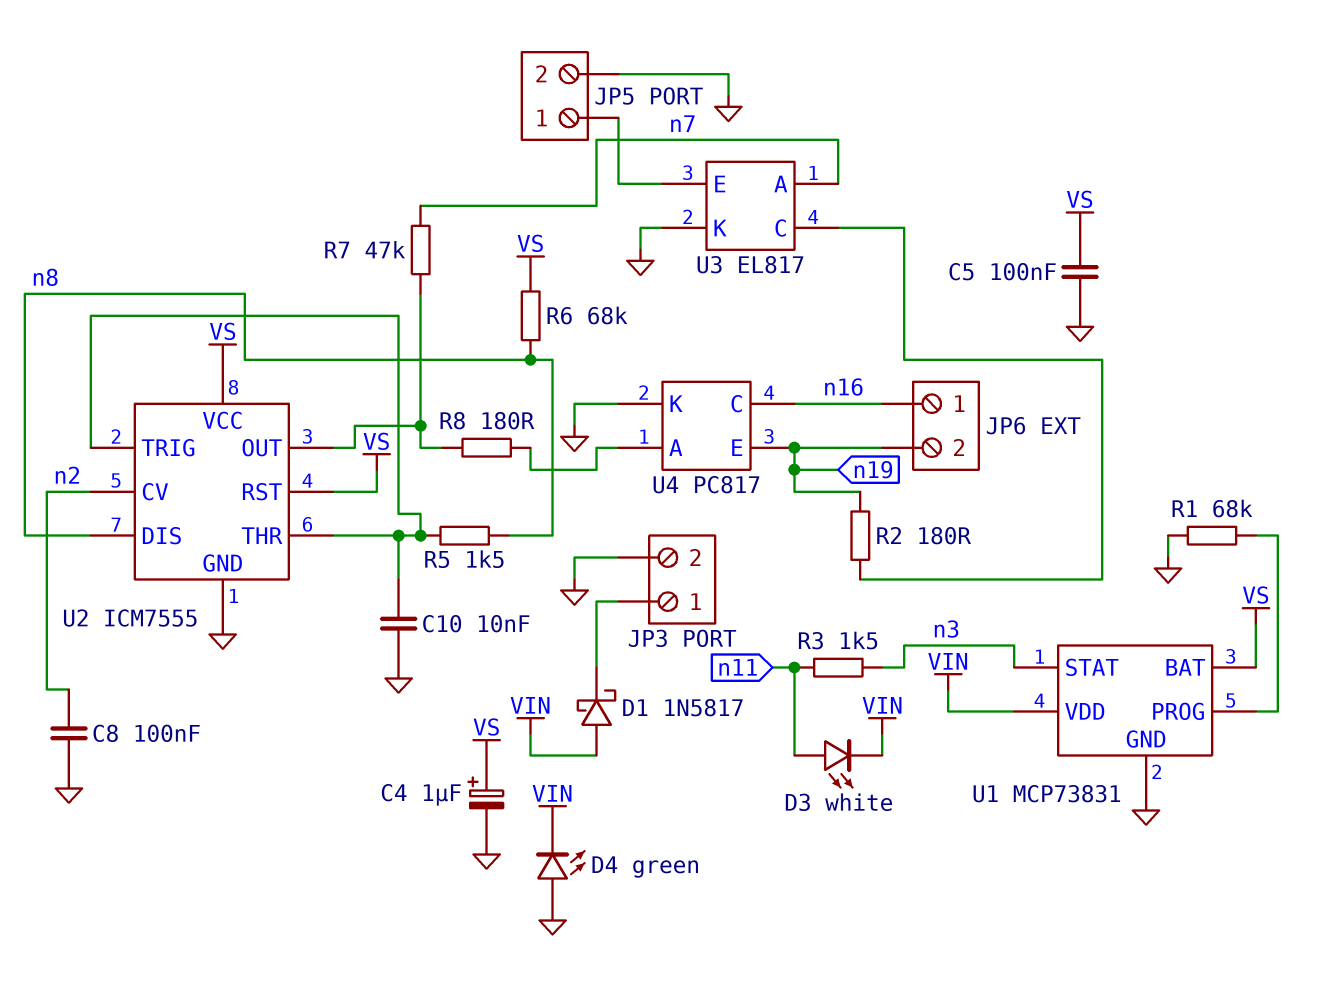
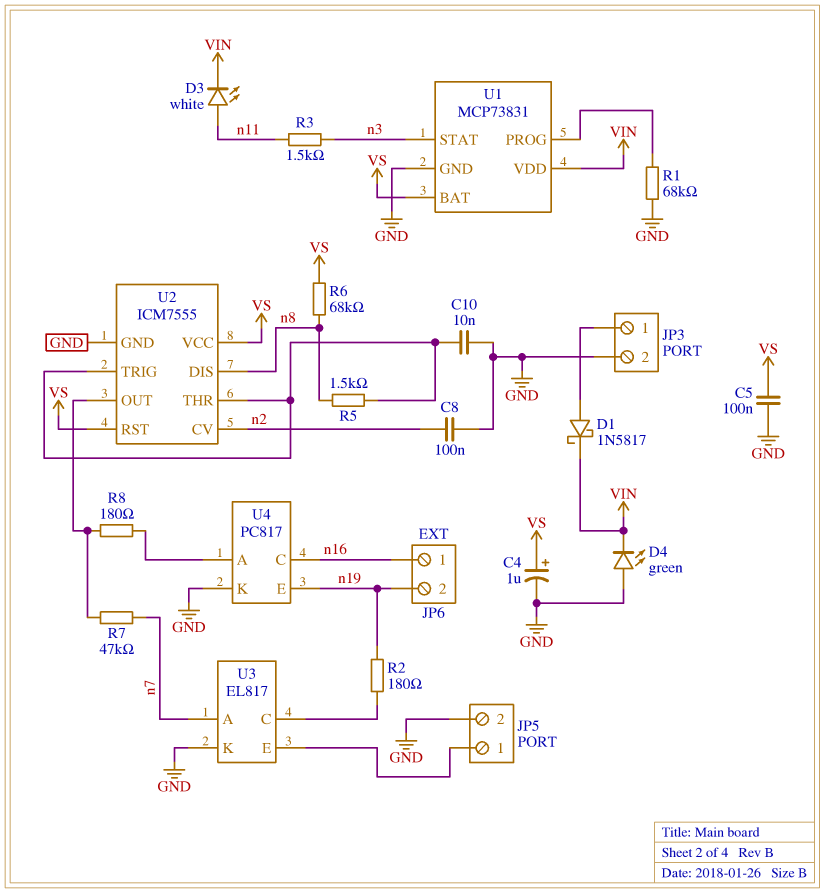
D1: schottky 1N5817 (A VIN, K JP3/1) -> schottky 1N5817 (A JP3/1, K VIN)

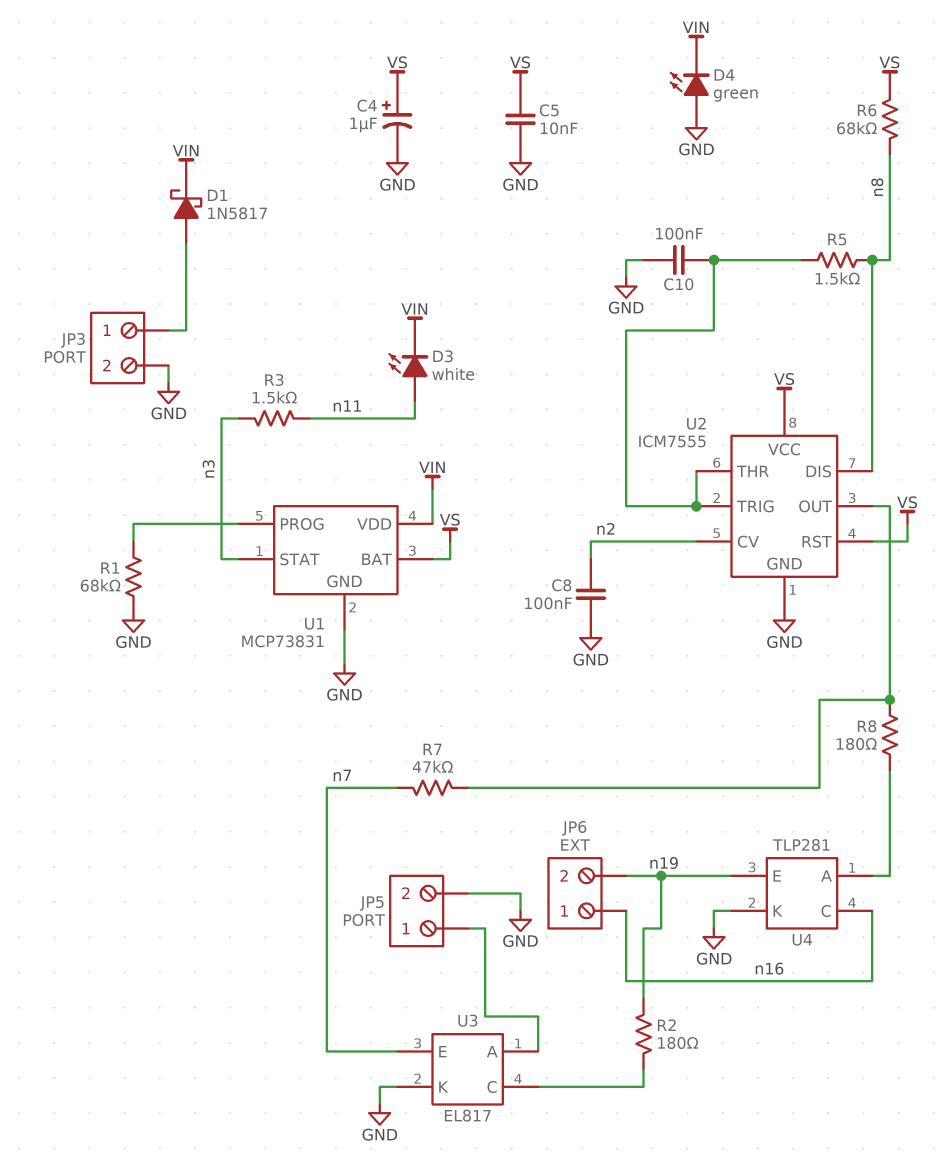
C5: 100nF (GND, VS) -> 10nF (GND, VS)
C10: 10nF (GND, U2/THR) -> 100nF (GND, U2/THR)
U3 pin A: n7 -> JP5/1
U3 pin E: JP5/1 -> n7
U4: PC817 -> TLP281

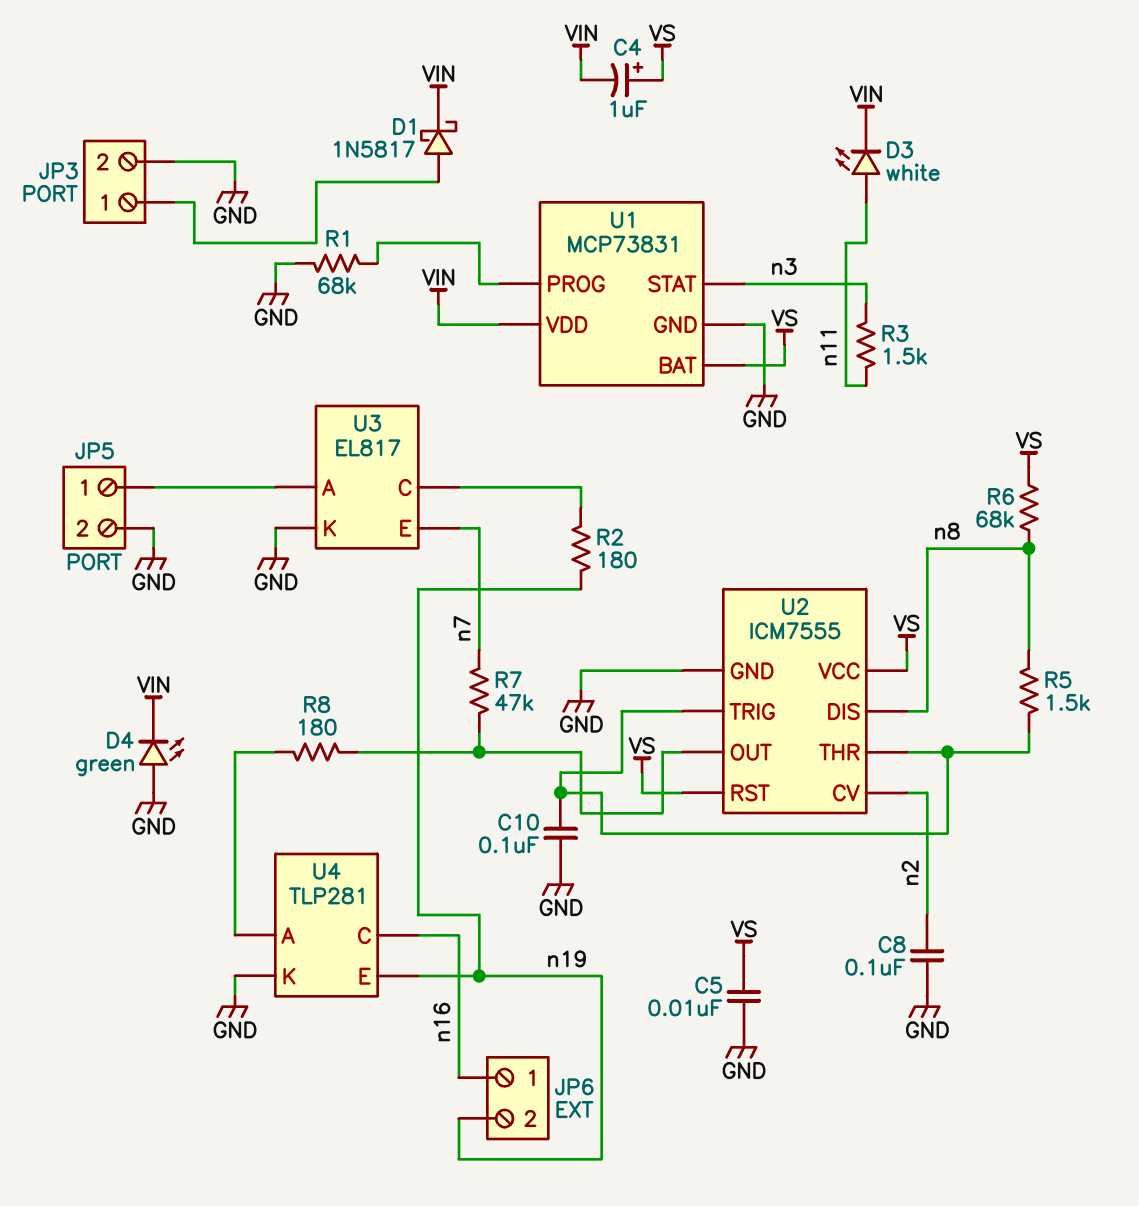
C4: 1uF (plus VS, minus GND) -> 1uF (plus VS, minus VIN)

